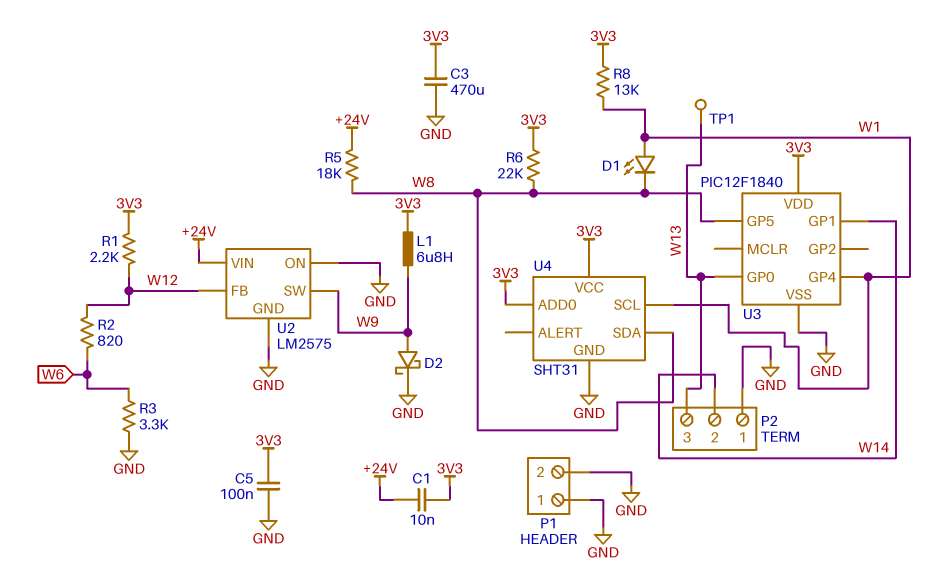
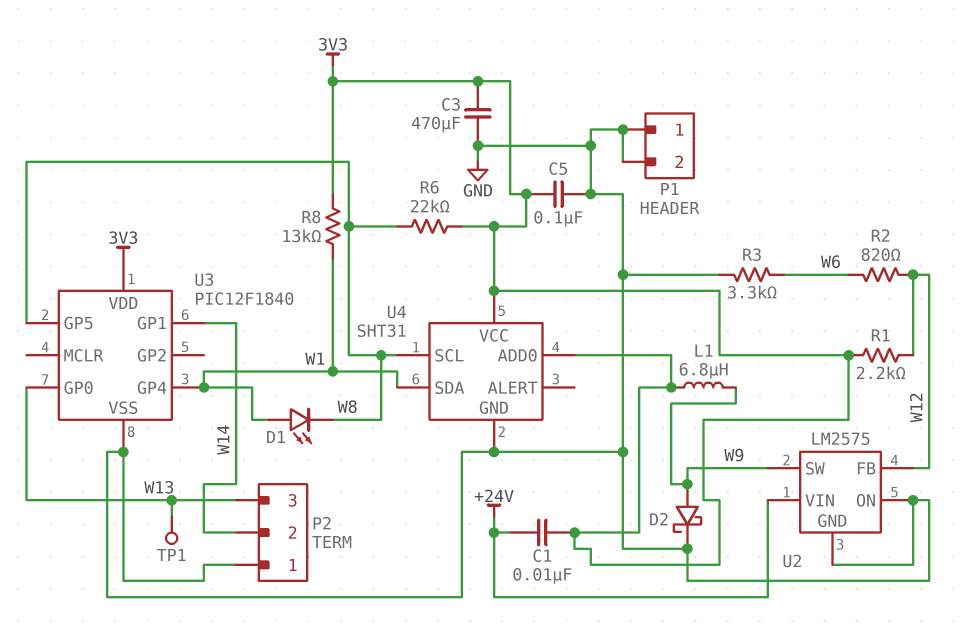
R5: 18k (+24V, W8) -> none
U4 pin SCL: W1 -> W8
U4 pin SDA: W8 -> W1

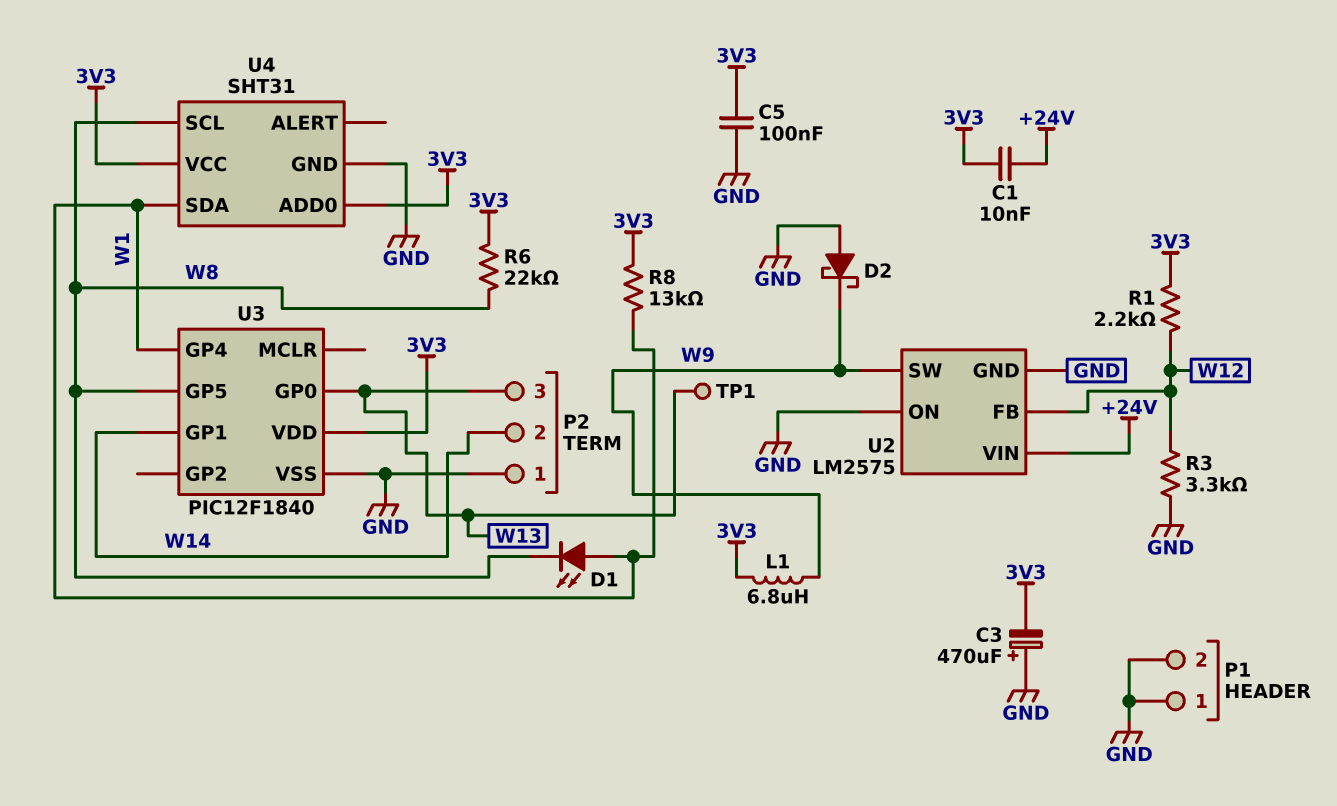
C3: 470uF (3V3, GND) -> 470uF (plus GND, minus 3V3)
D2: schottky (A W9, K GND) -> schottky (A GND, K W9)
R2: 820 (W6, W12) -> none
R3: 3.3k (GND, W6) -> 3.3k (GND, W12)

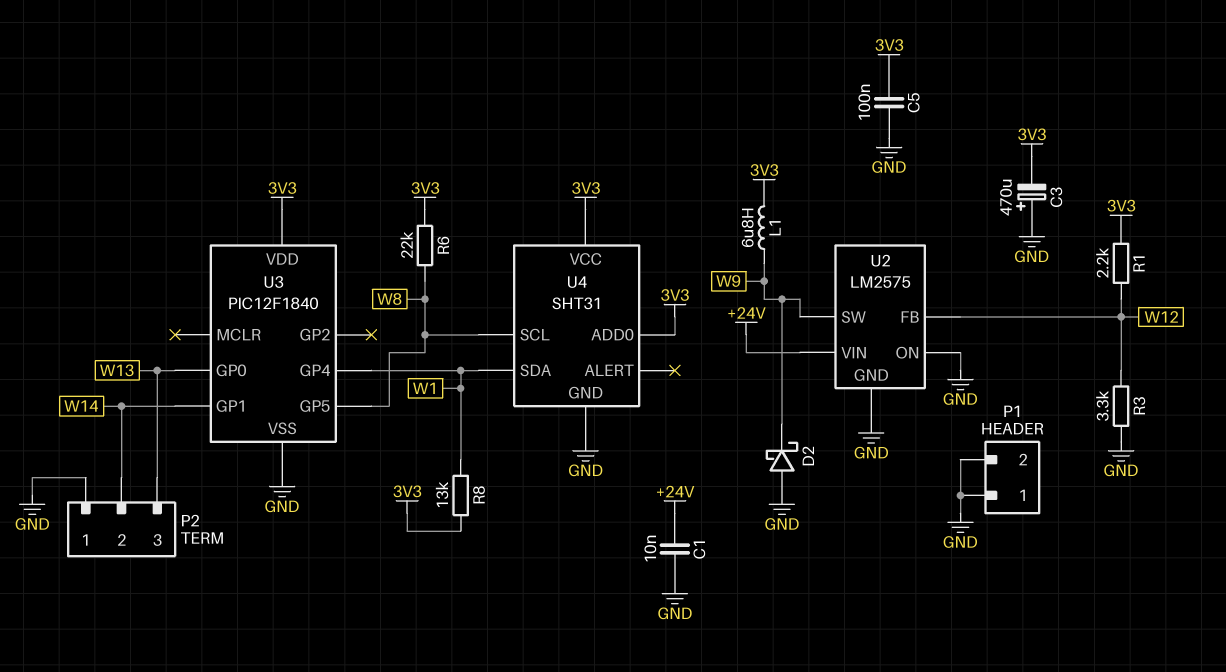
C1: 10nF (+24V, 3V3) -> 10nF (+24V, GND)
D1: LED (A W1, K W8) -> none
TP1: test point (W13) -> none

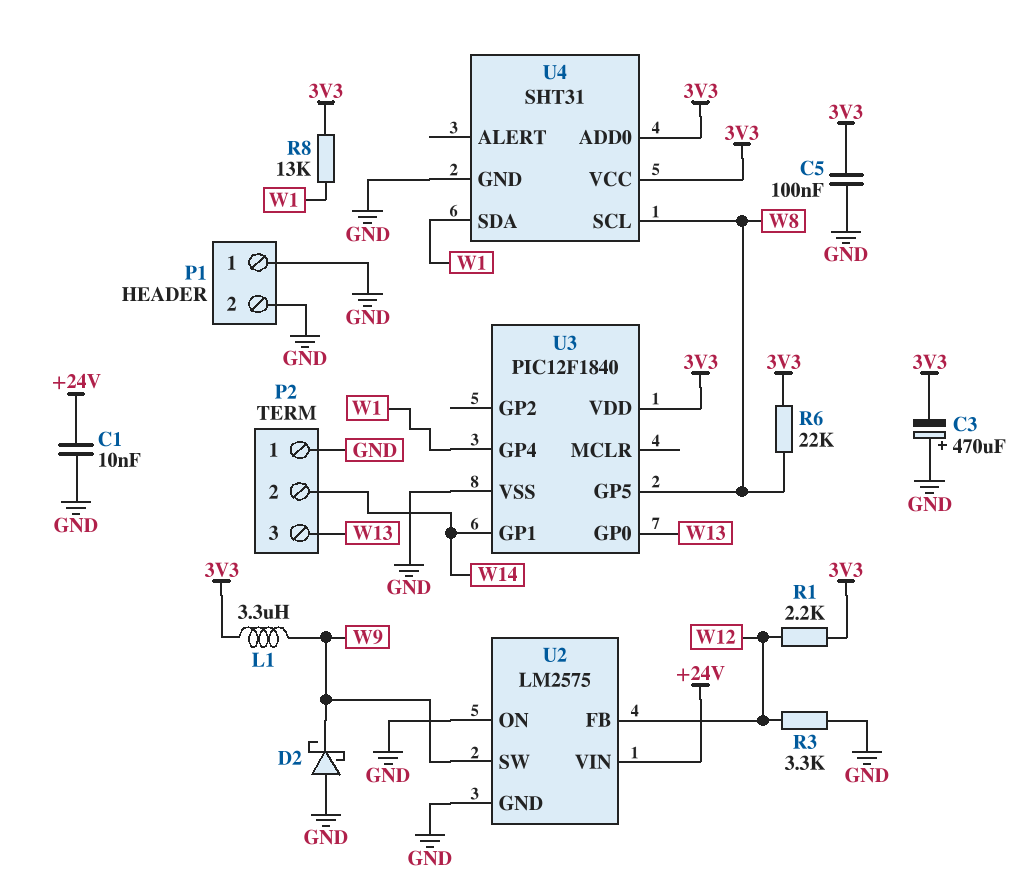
L1: 6.8uH (3V3, W9) -> 3.3uH (3V3, W9)

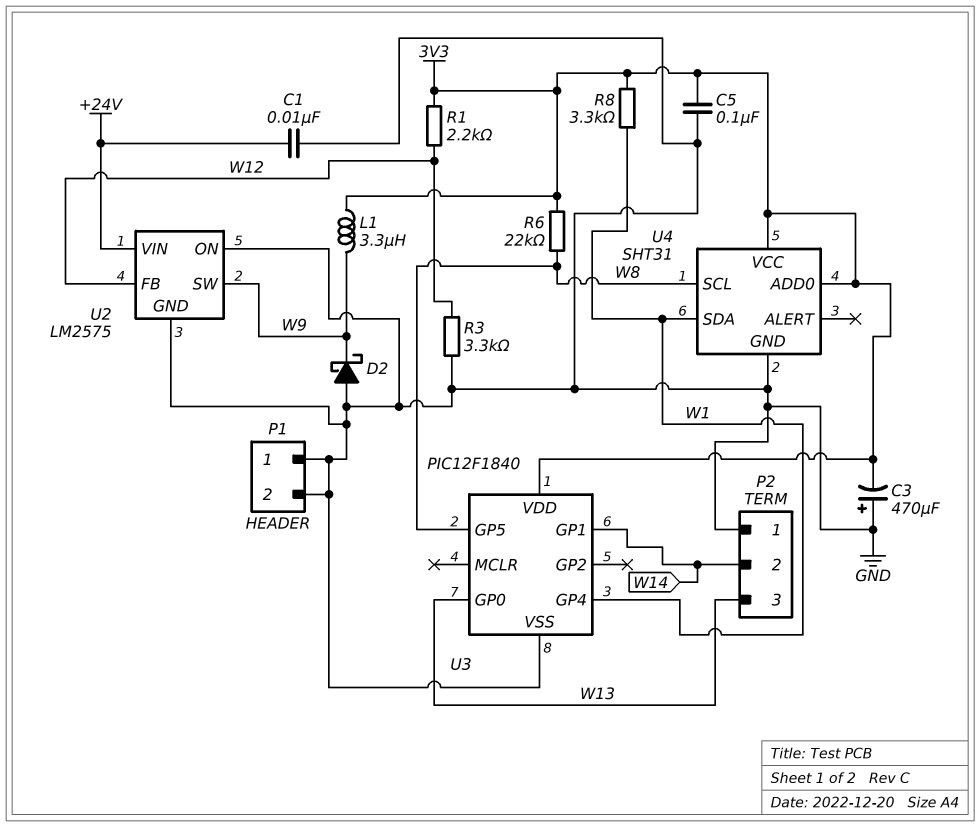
R8: 13k (3V3, W1) -> 3.3k (3V3, W1)

